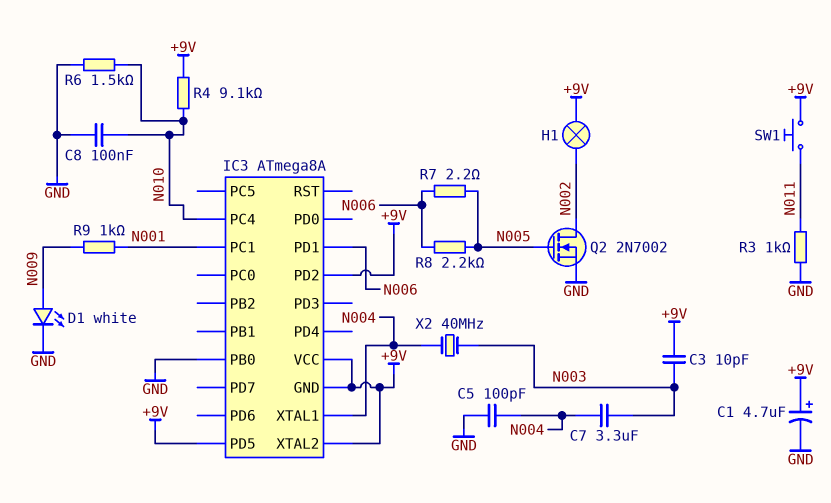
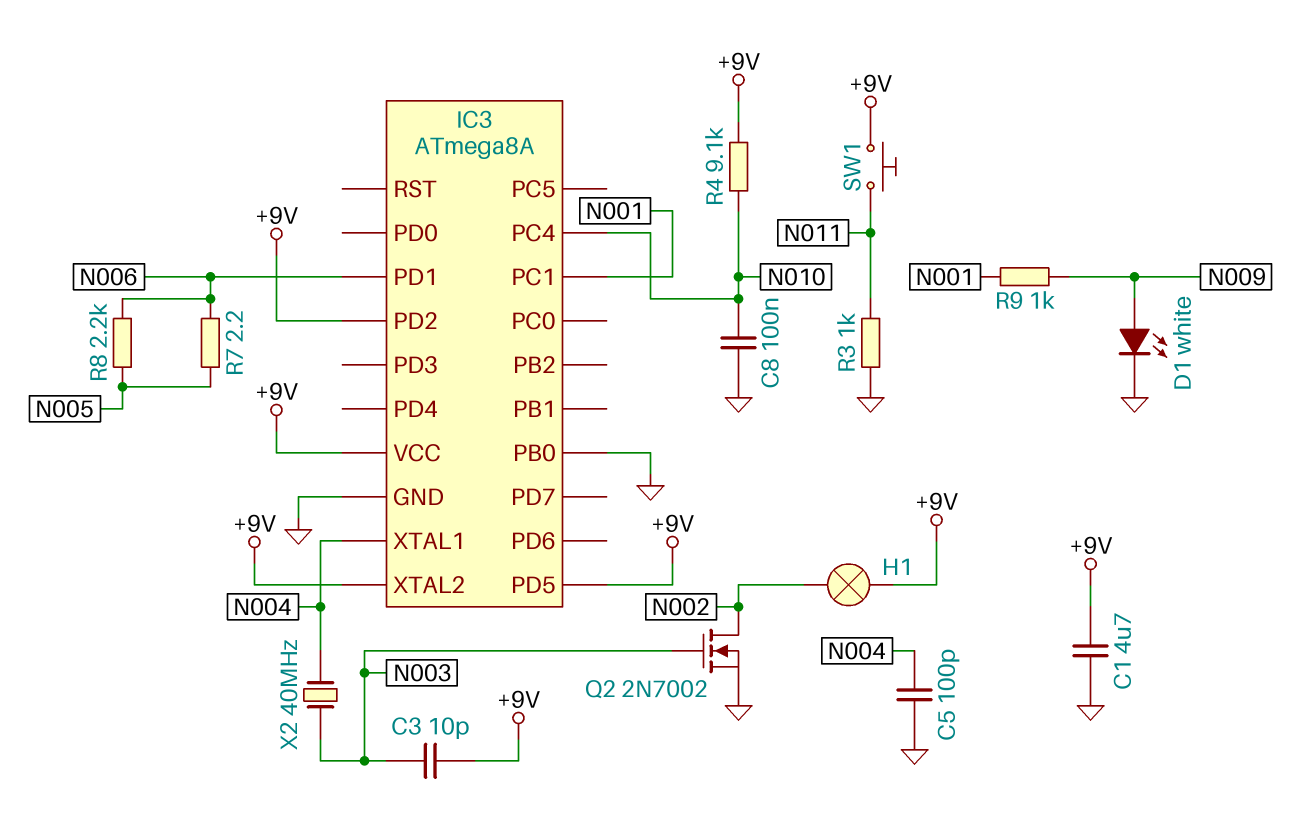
C1: 4.7uF (plus +9V, minus GND) -> 4.7uF (+9V, GND)
C7: 3.3uF (N003, N004) -> none
IC3 pin GND: +9V -> GND
Q2: NMOS 2N7002 (G N005, D N002, S GND) -> NMOS 2N7002 (G N003, D N002, S GND)
R6: 1.5k (GND, N010) -> none

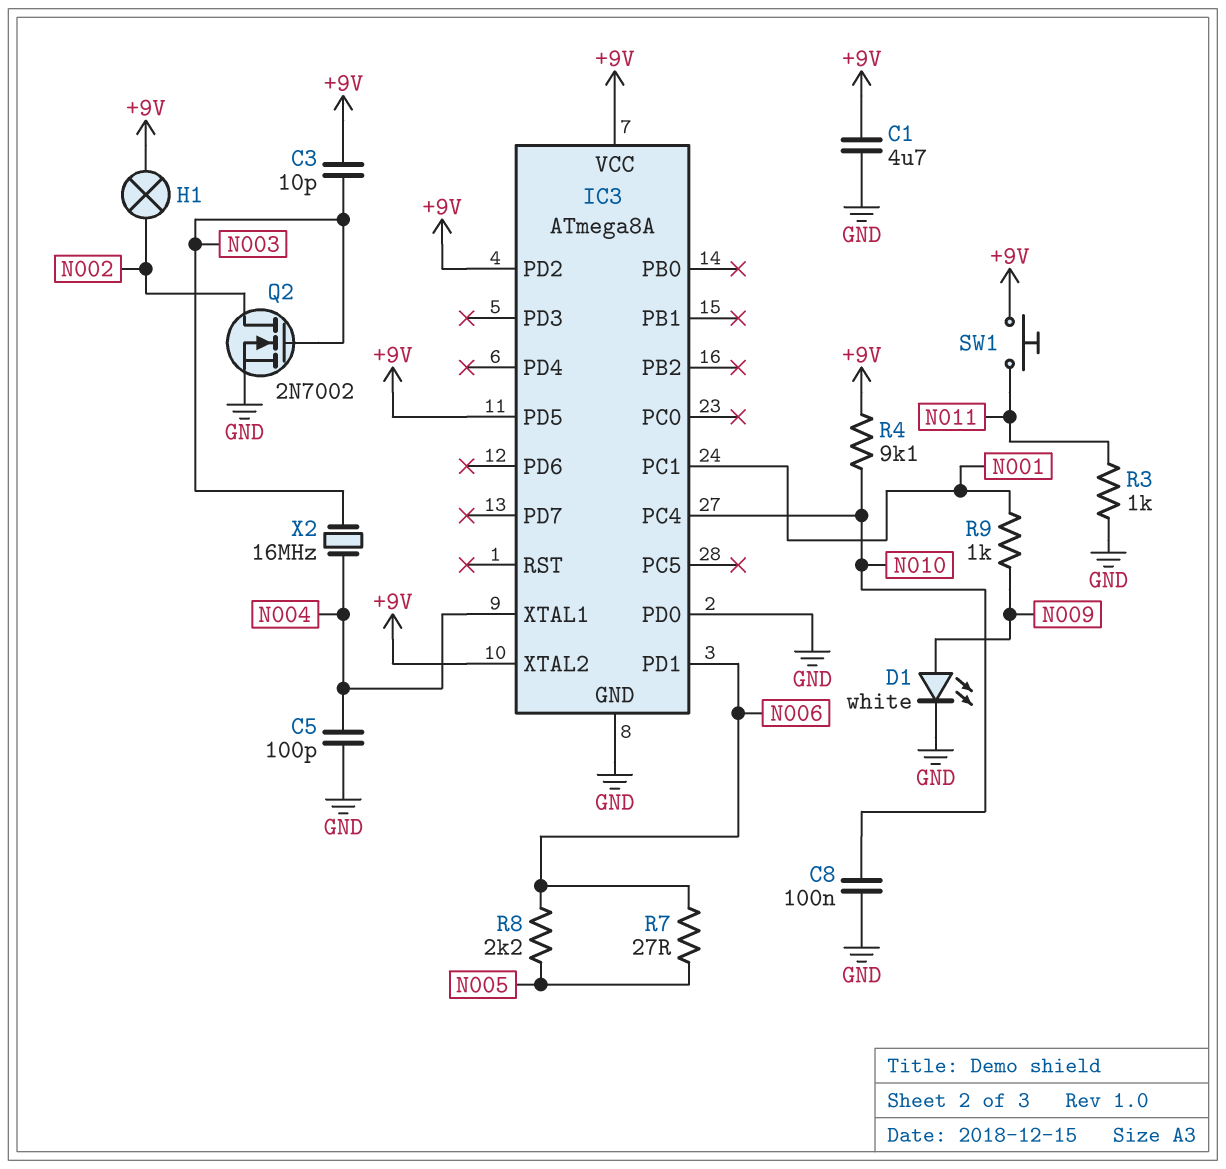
IC3 pin PB0: GND -> none
IC3 pin PD0: none -> GND
R7: 2.2 (N005, N006) -> 27 (N005, N006)
X2: 40MHz (N003, N004) -> 16MHz (N003, N004)

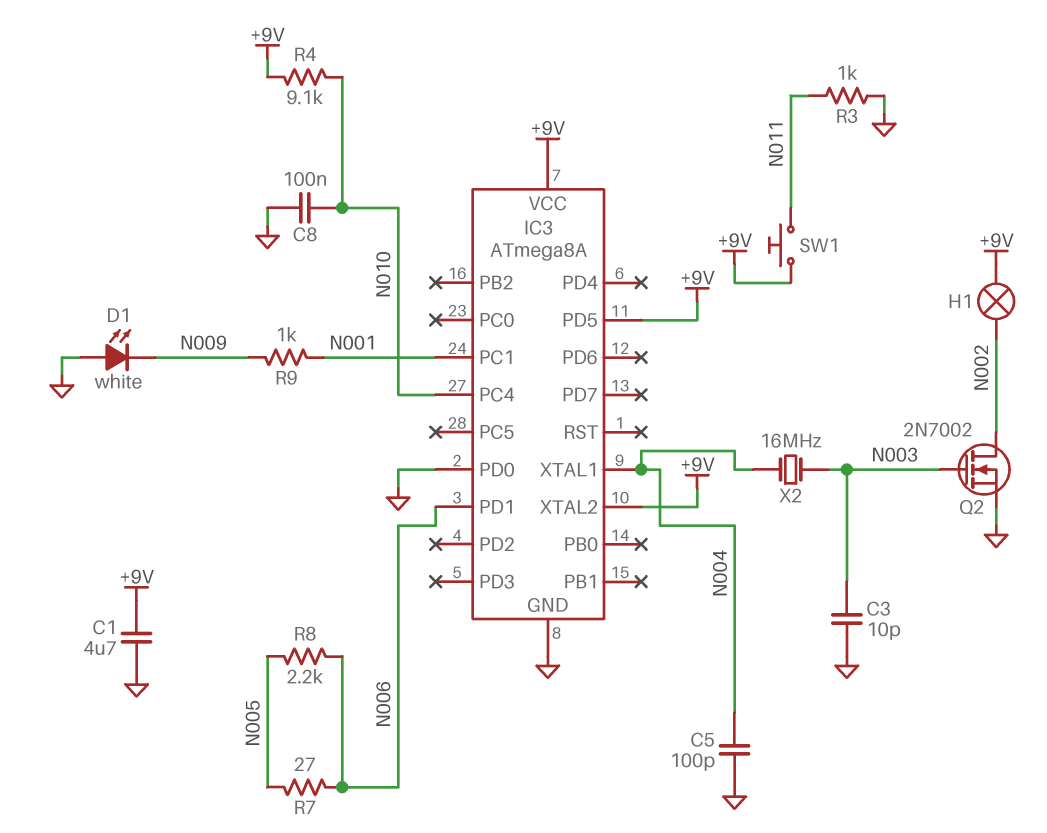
C3: 10pF (+9V, N003) -> 10pF (GND, N003)
D1: LED white (A N009, K GND) -> LED white (A GND, K N009)
IC3 pin PD2: +9V -> none

